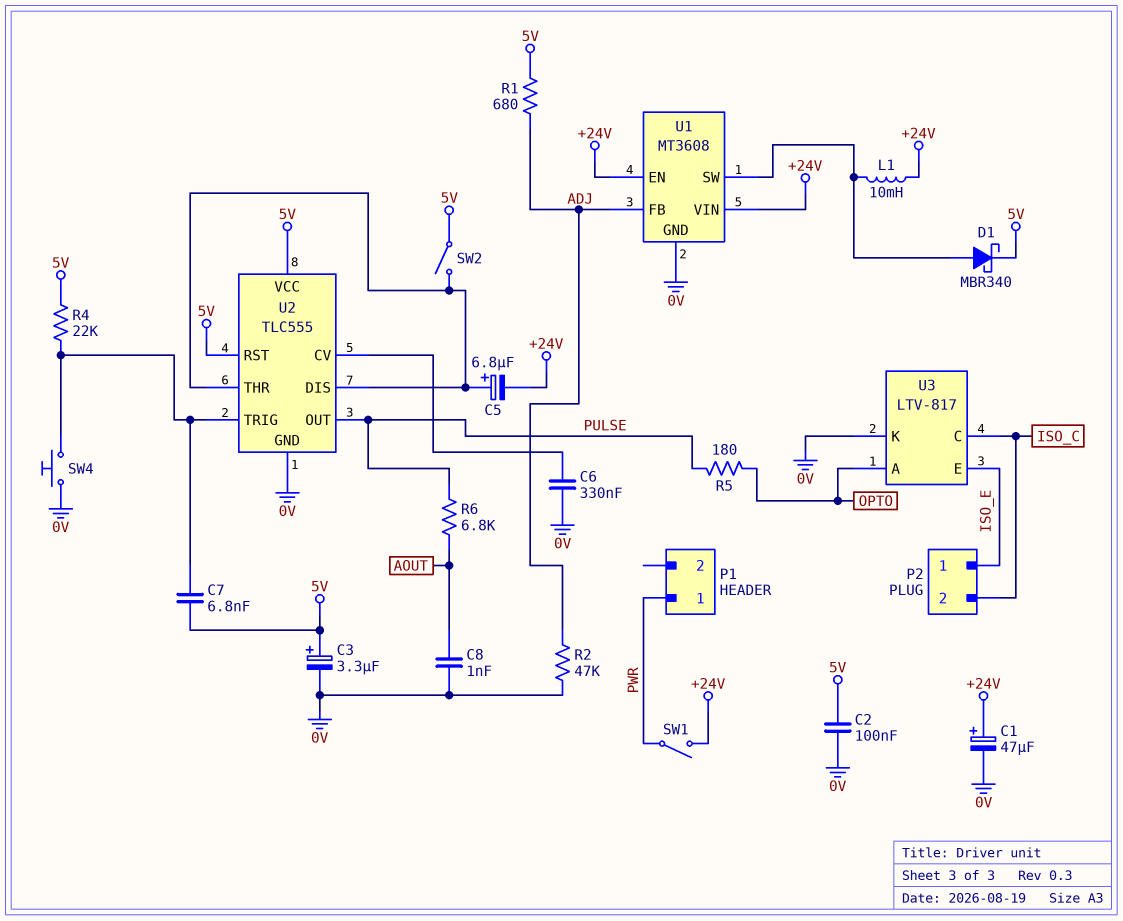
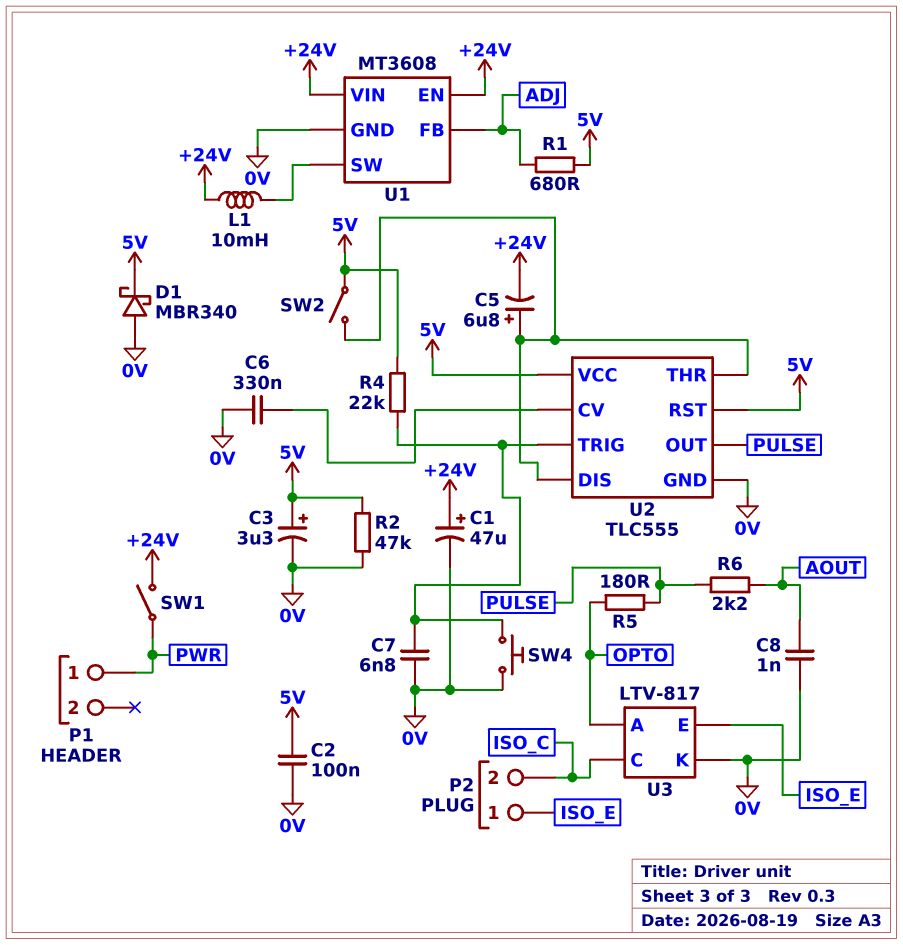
C7: 6.8nF (5V, U2/TRIG) -> 6.8nF (0V, U2/TRIG)
D1: schottky MBR340 (A U1/SW, K 5V) -> schottky MBR340 (A 0V, K 5V)
R2: 47k (0V, ADJ) -> 47k (0V, 5V)
R6: 6.8k (AOUT, PULSE) -> 2.2k (AOUT, PULSE)

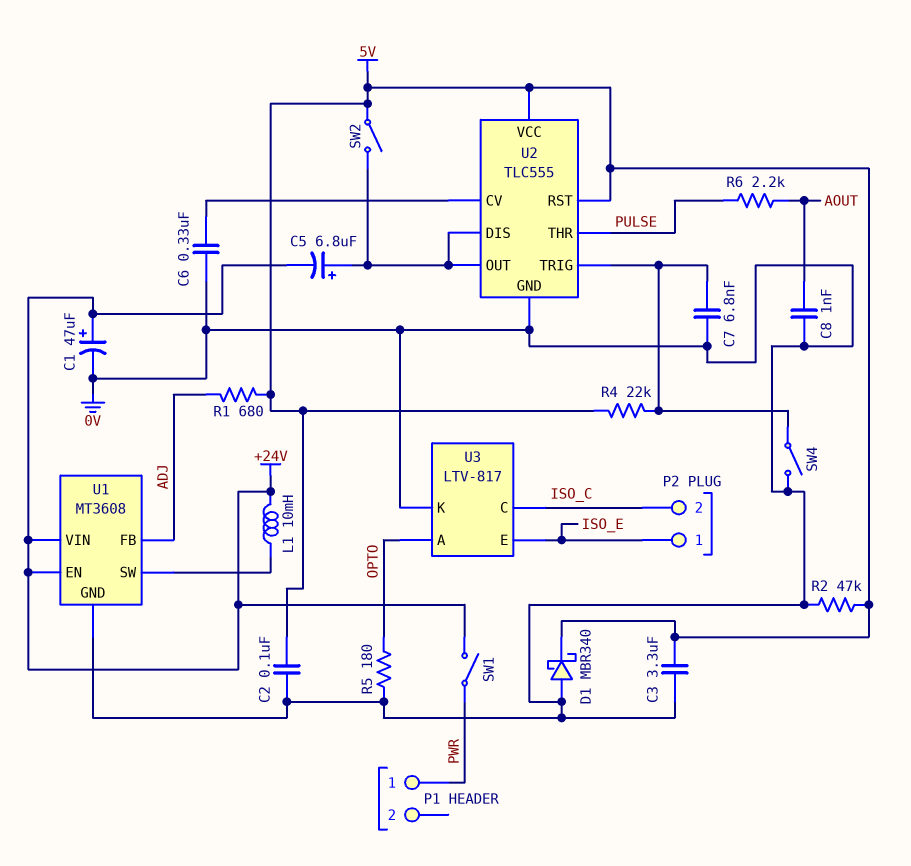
C3: 3.3uF (plus 5V, minus 0V) -> 3.3uF (0V, 5V)
R5: 180 (OPTO, PULSE) -> 180 (0V, OPTO)
SW4: button (0V, U2/TRIG) -> switch (0V, U2/TRIG)
U2 pin OUT: PULSE -> U2/DIS
U2 pin THR: U2/DIS -> PULSE

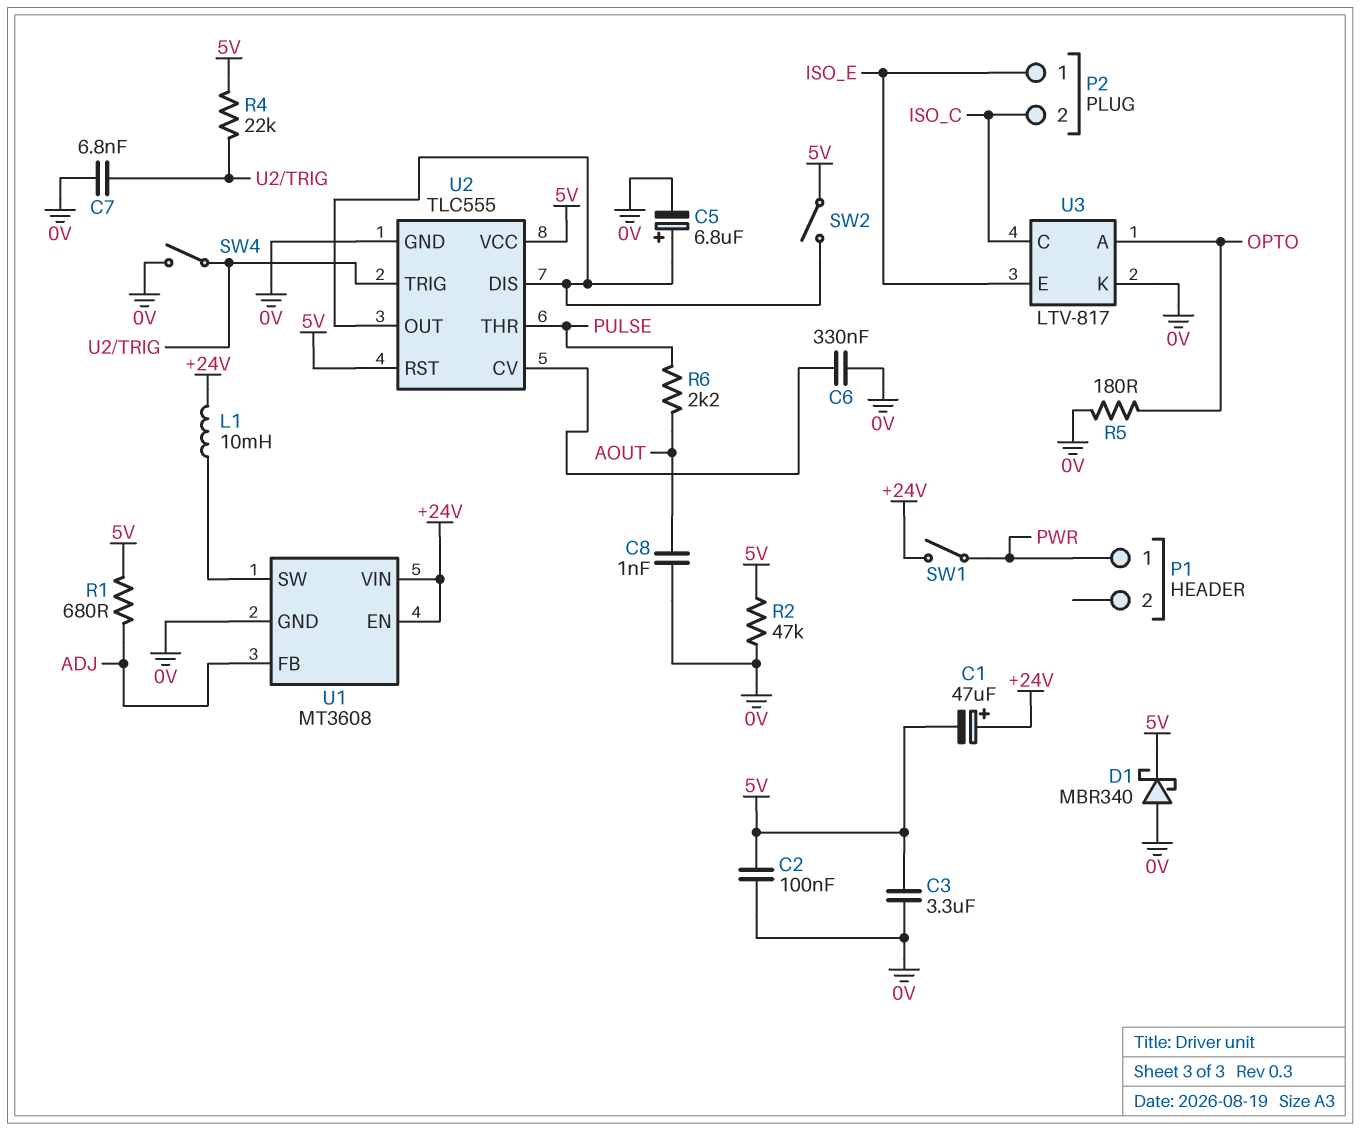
C1: 47uF (plus +24V, minus 0V) -> 47uF (plus +24V, minus 5V)
C5: 6.8uF (plus U2/DIS, minus +24V) -> 6.8uF (plus U2/DIS, minus 0V)

